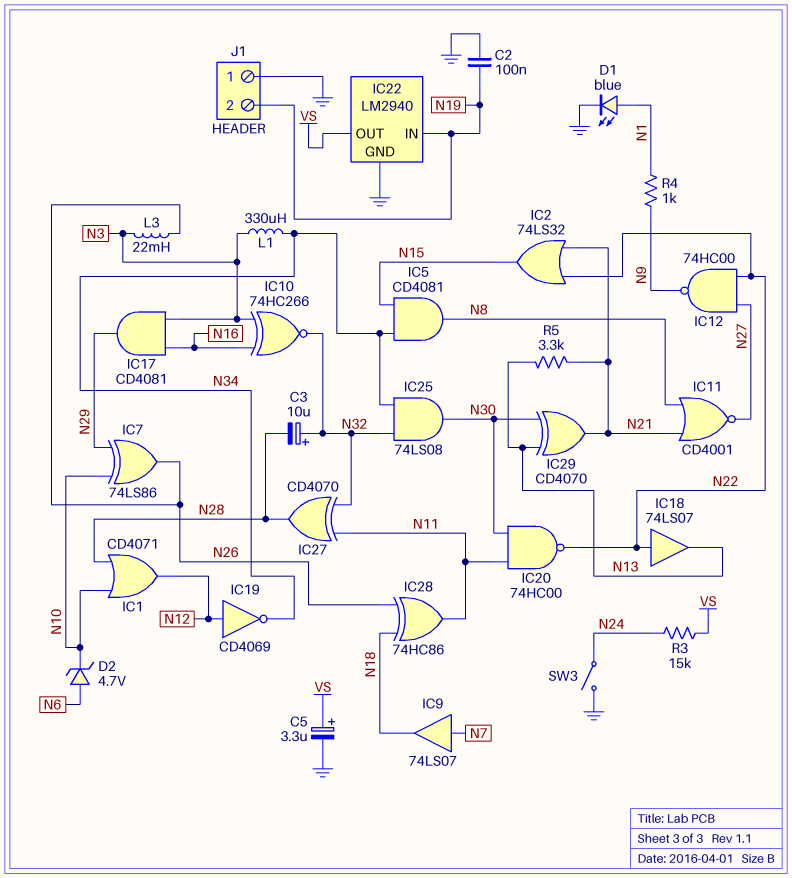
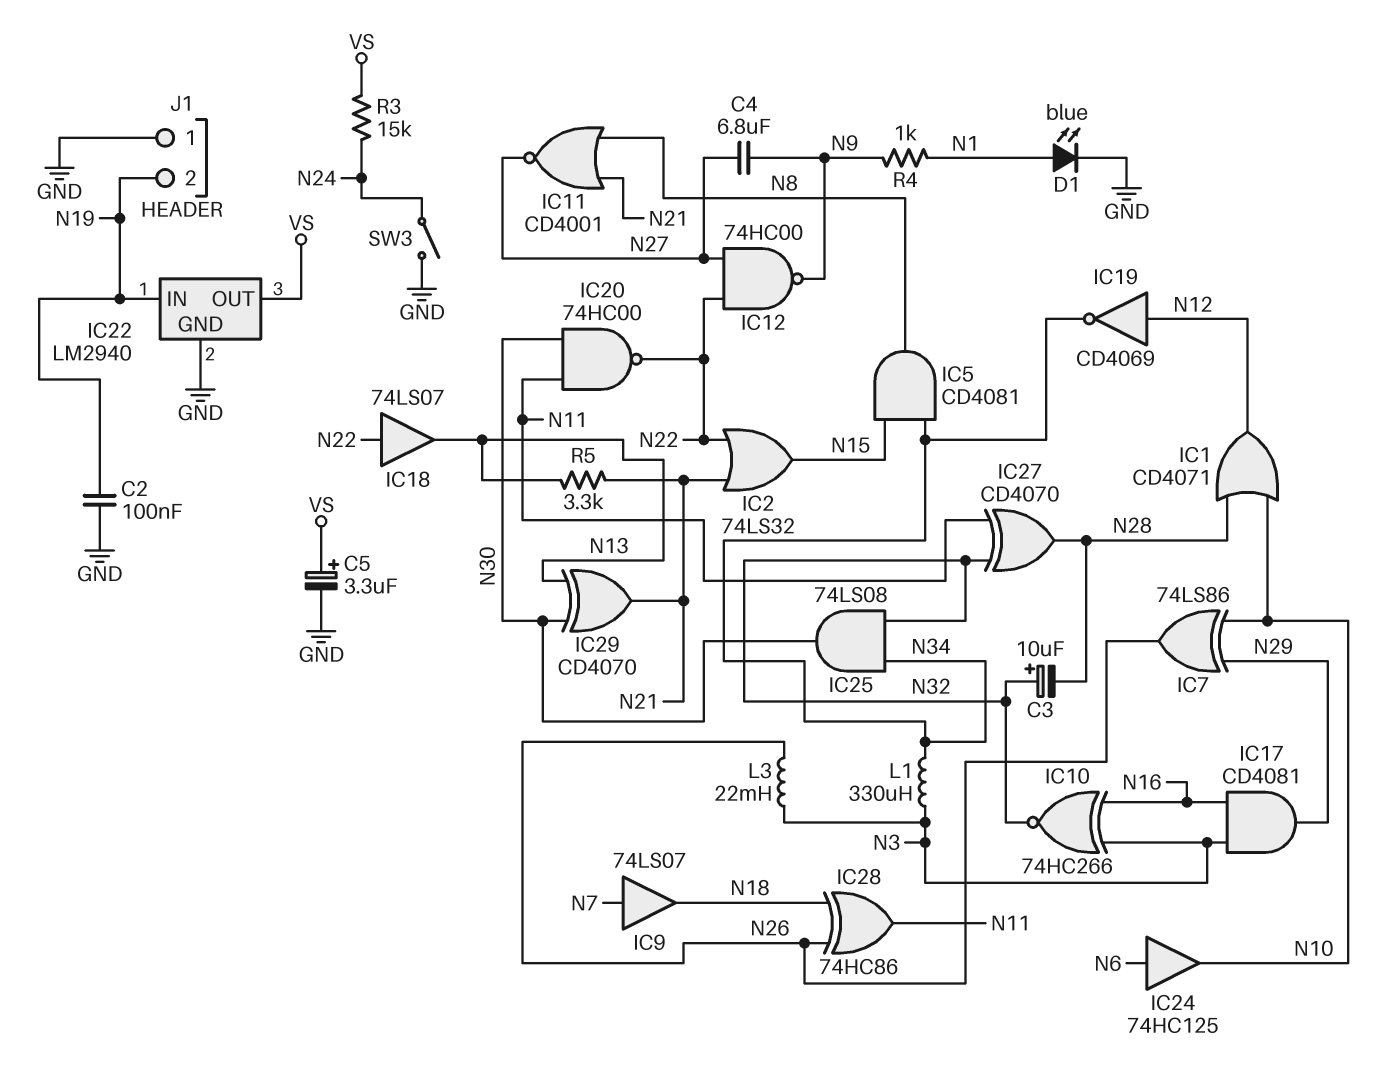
C4: none -> 6.8uF (N9, N27)
D2: zener 4.7V (A N6, K N10) -> none
IC24: none -> buffer 74HC125 (in N6, out N10)

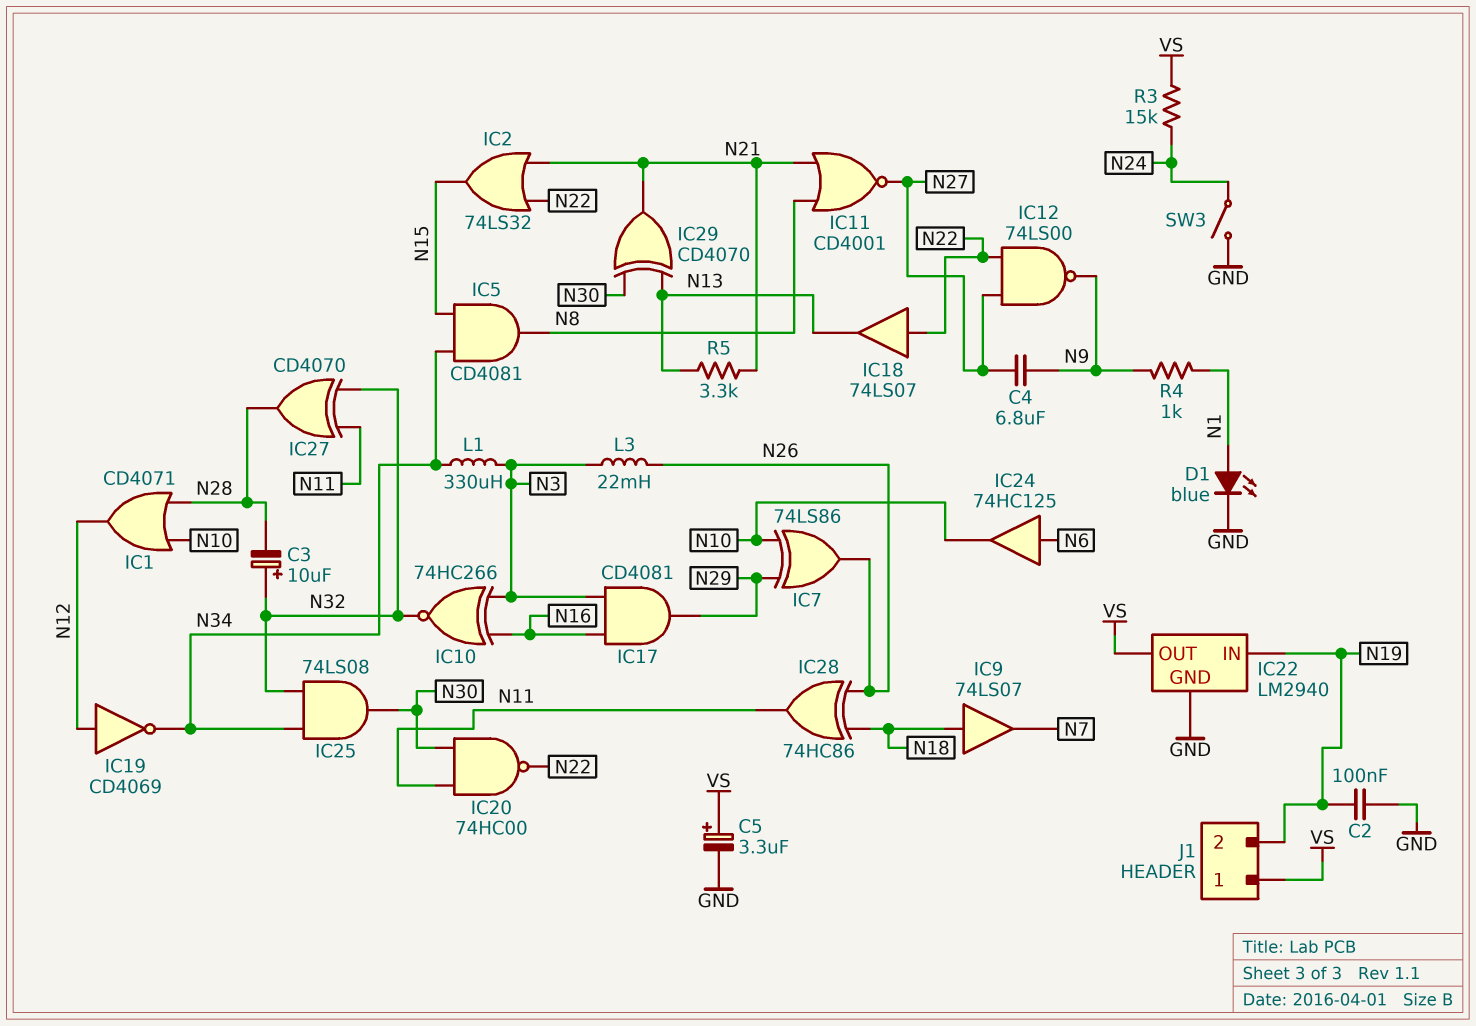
IC9: buffer 74LS07 (in N7, out N18) -> buffer 74LS07 (in N18, out N7)
IC12: NAND 74HC00 (in N22, in N27, out N9) -> NAND 74LS00 (in N22, in N27, out N9)
J1 pin 1: GND -> VS

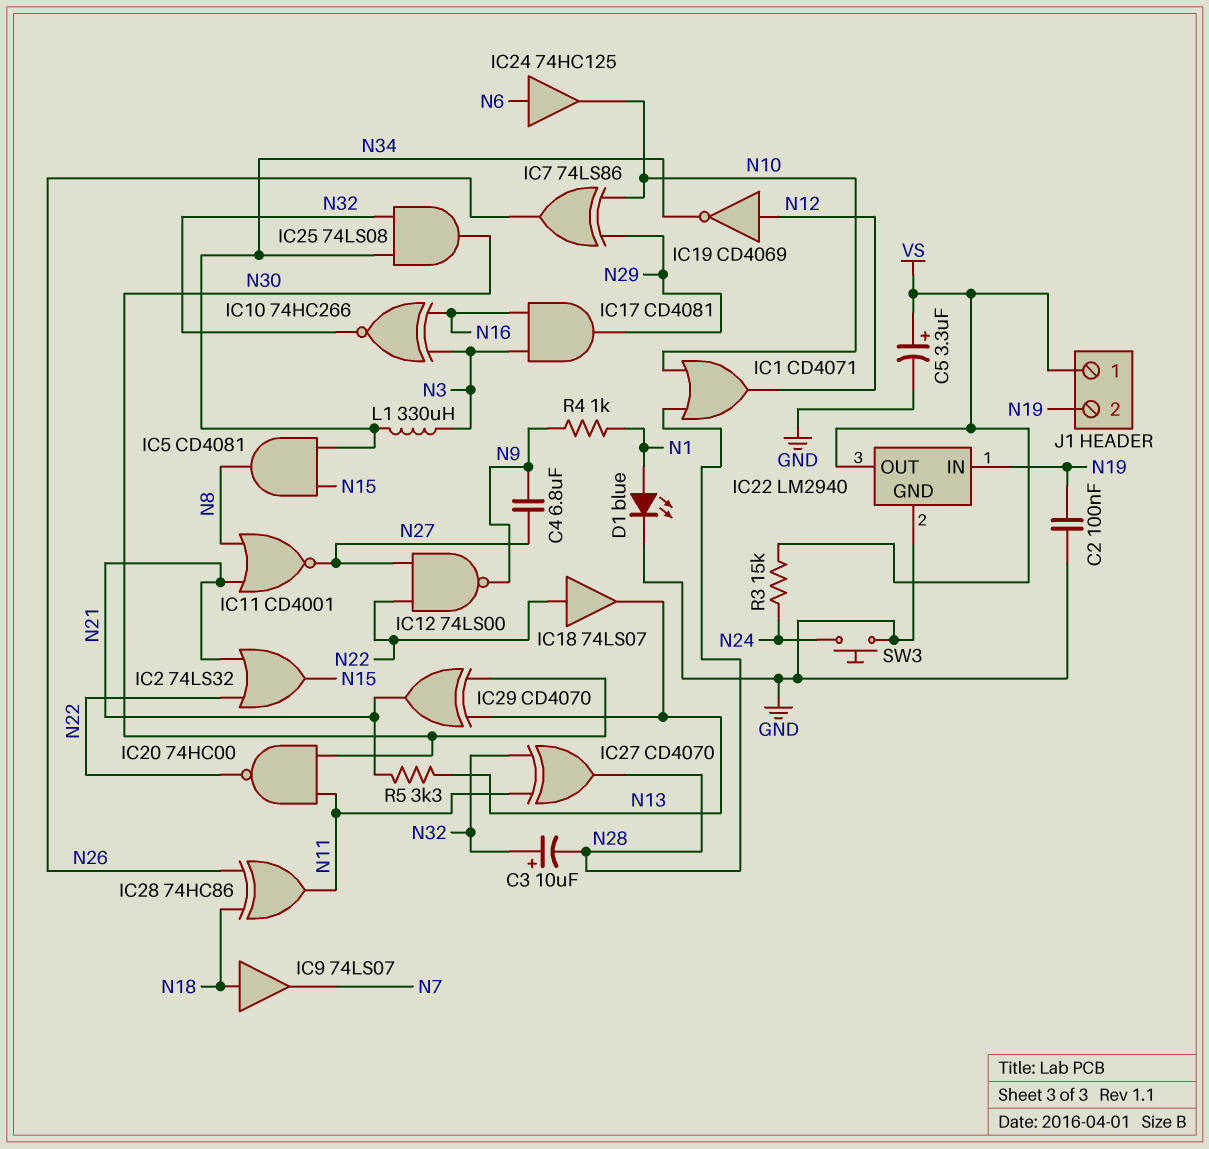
L3: 22mH (N3, N26) -> none
SW3: switch (GND, N24) -> button (GND, N24)

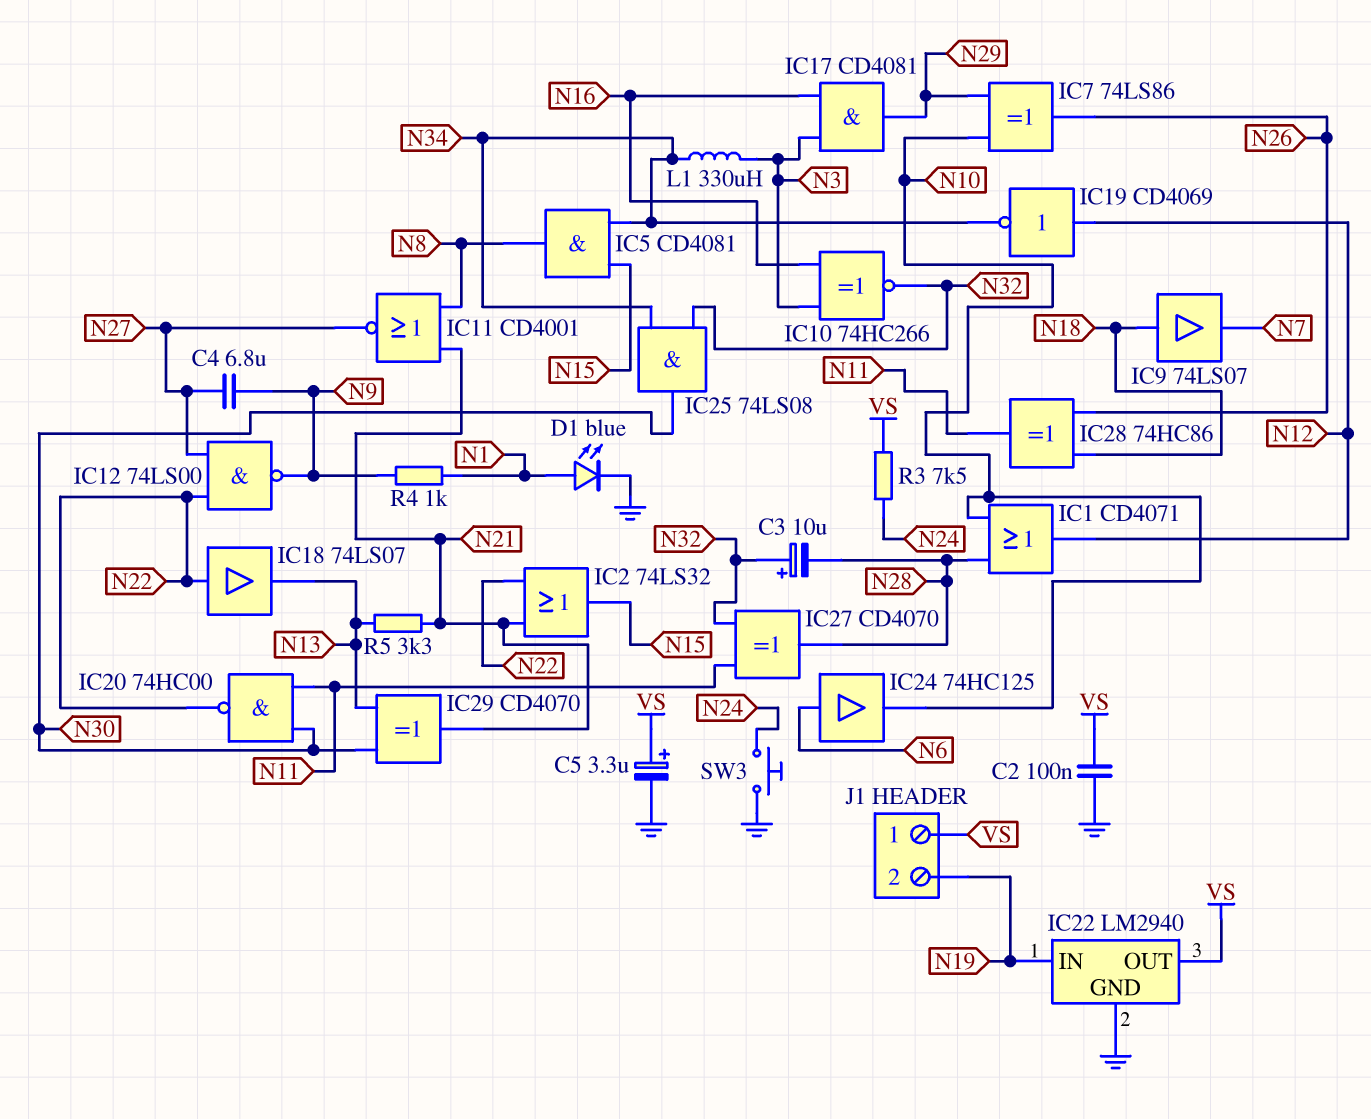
C2: 100nF (GND, N19) -> 100nF (GND, VS)
R3: 15k (N24, VS) -> 7.5k (N24, VS)

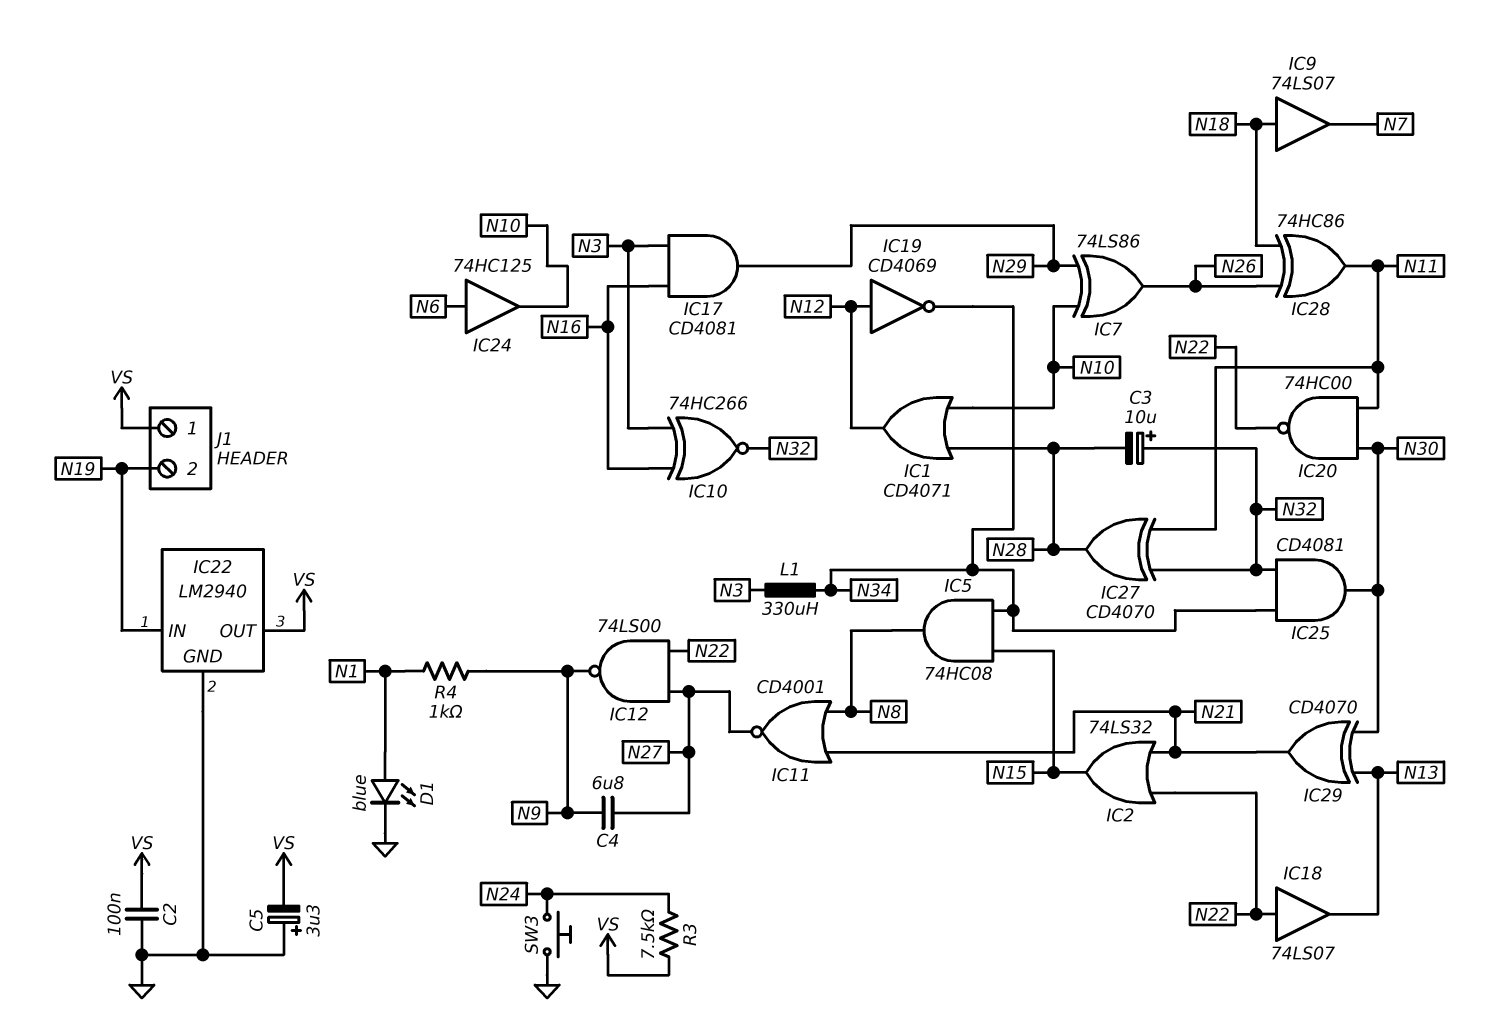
C5: 3.3uF (plus VS, minus GND) -> 3.3uF (plus GND, minus VS)
IC5: AND CD4081 (in N15, in N34, out N8) -> AND 74HC08 (in N15, in N34, out N8)
IC25: AND 74LS08 (in N32, in N34, out N30) -> AND CD4081 (in N32, in N34, out N30)
R5: 3.3k (N13, N21) -> none

